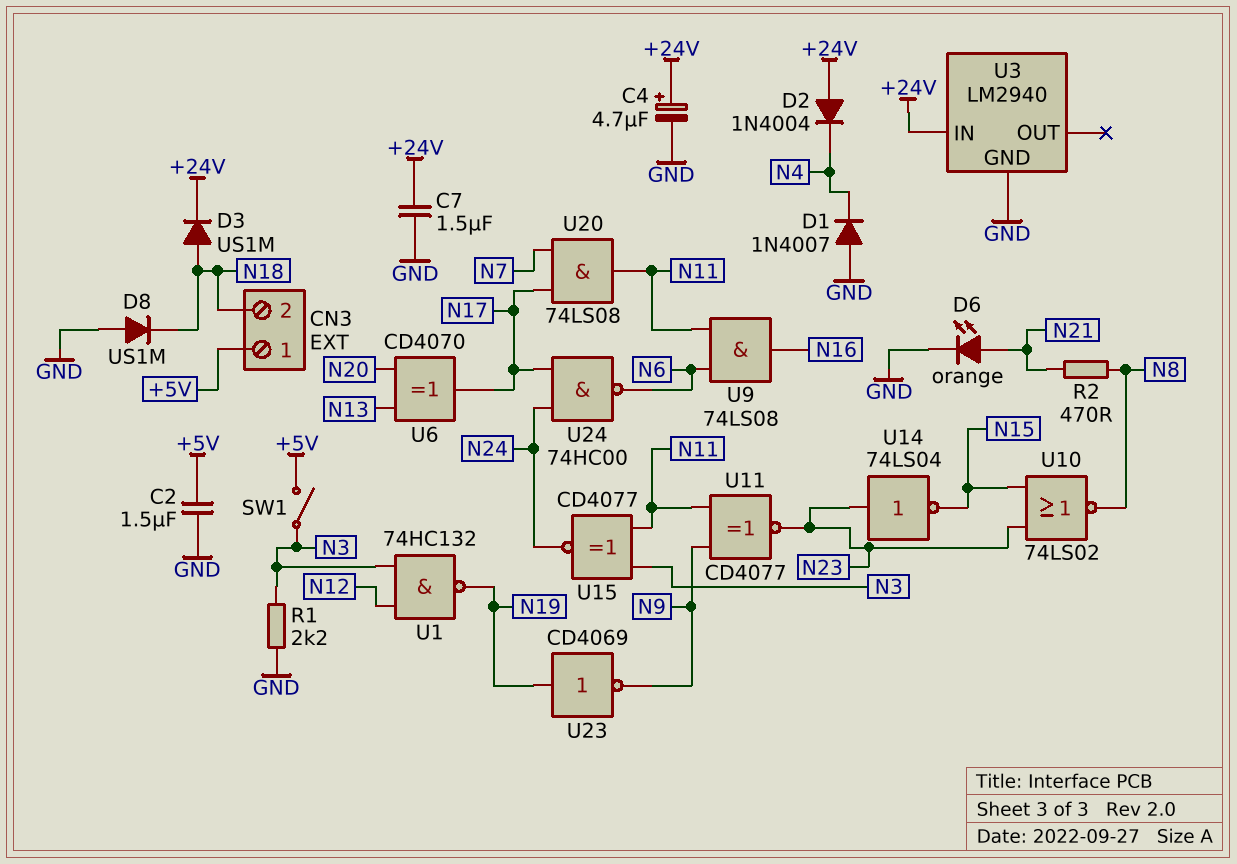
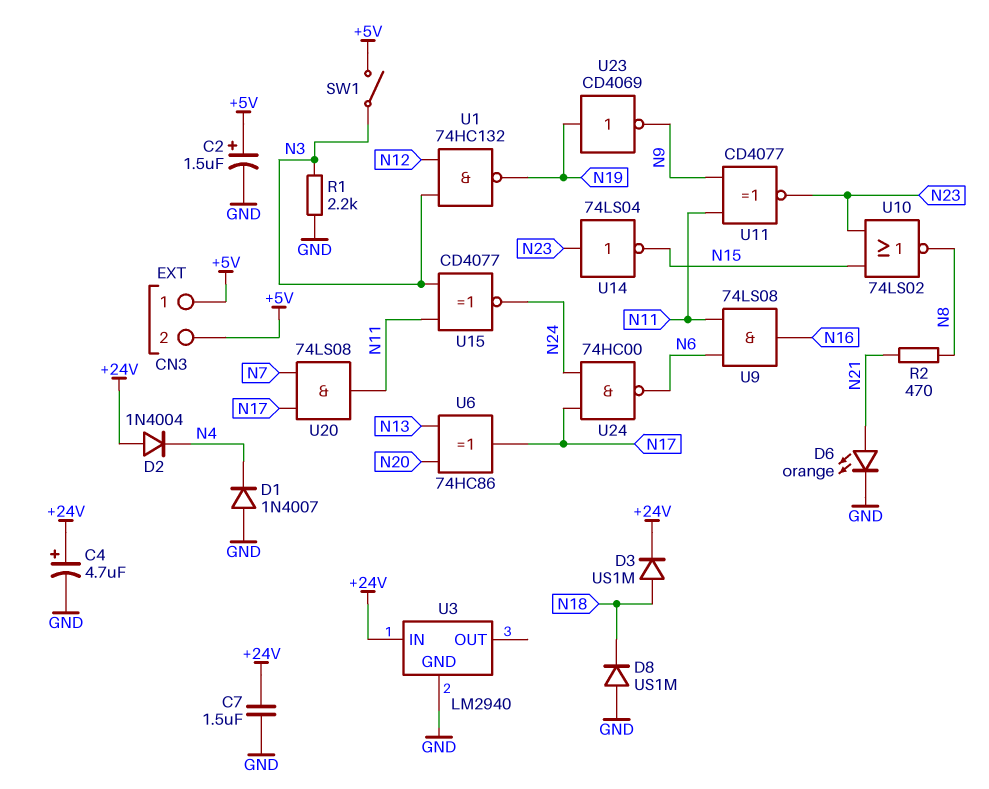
C2: 1.5uF (+5V, GND) -> 1.5uF (plus +5V, minus GND)
CN3 pin 2: N18 -> +5V
U6: XOR CD4070 (in N13, in N20, out N17) -> XOR 74HC86 (in N13, in N20, out N17)

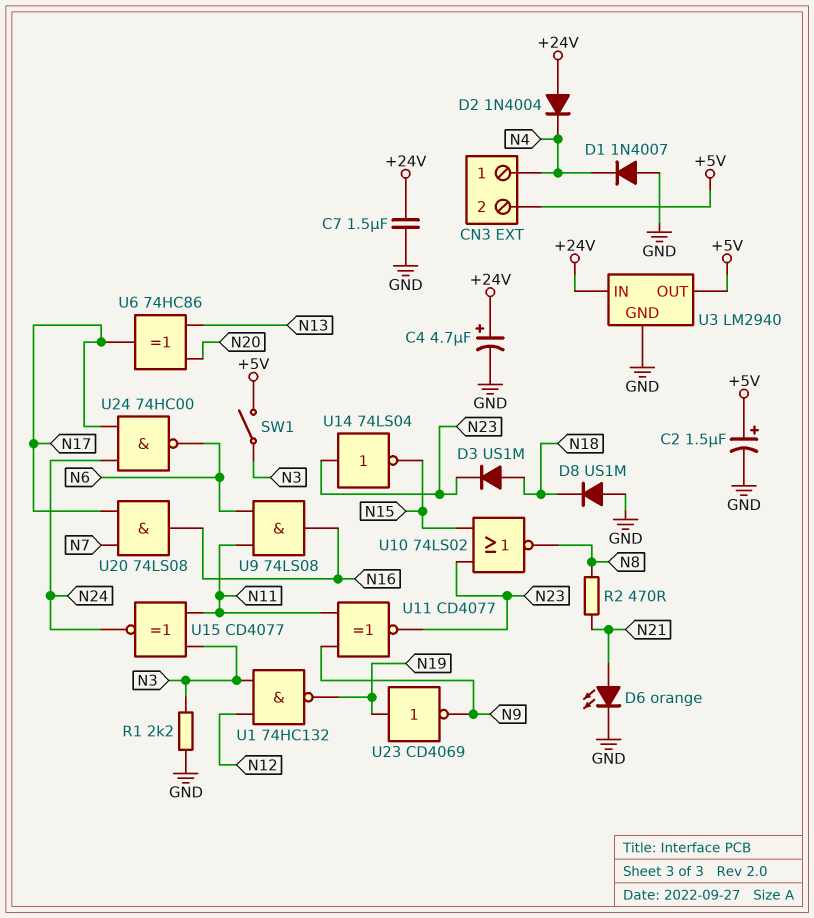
CN3 pin 1: +5V -> N4
D3: diode US1M (A N18, K +24V) -> diode US1M (A N18, K N23)
U3 pin OUT: none -> +5V
U20: AND 74LS08 (in N7, in N17, out N11) -> AND 74LS08 (in N7, in N17, out N16)

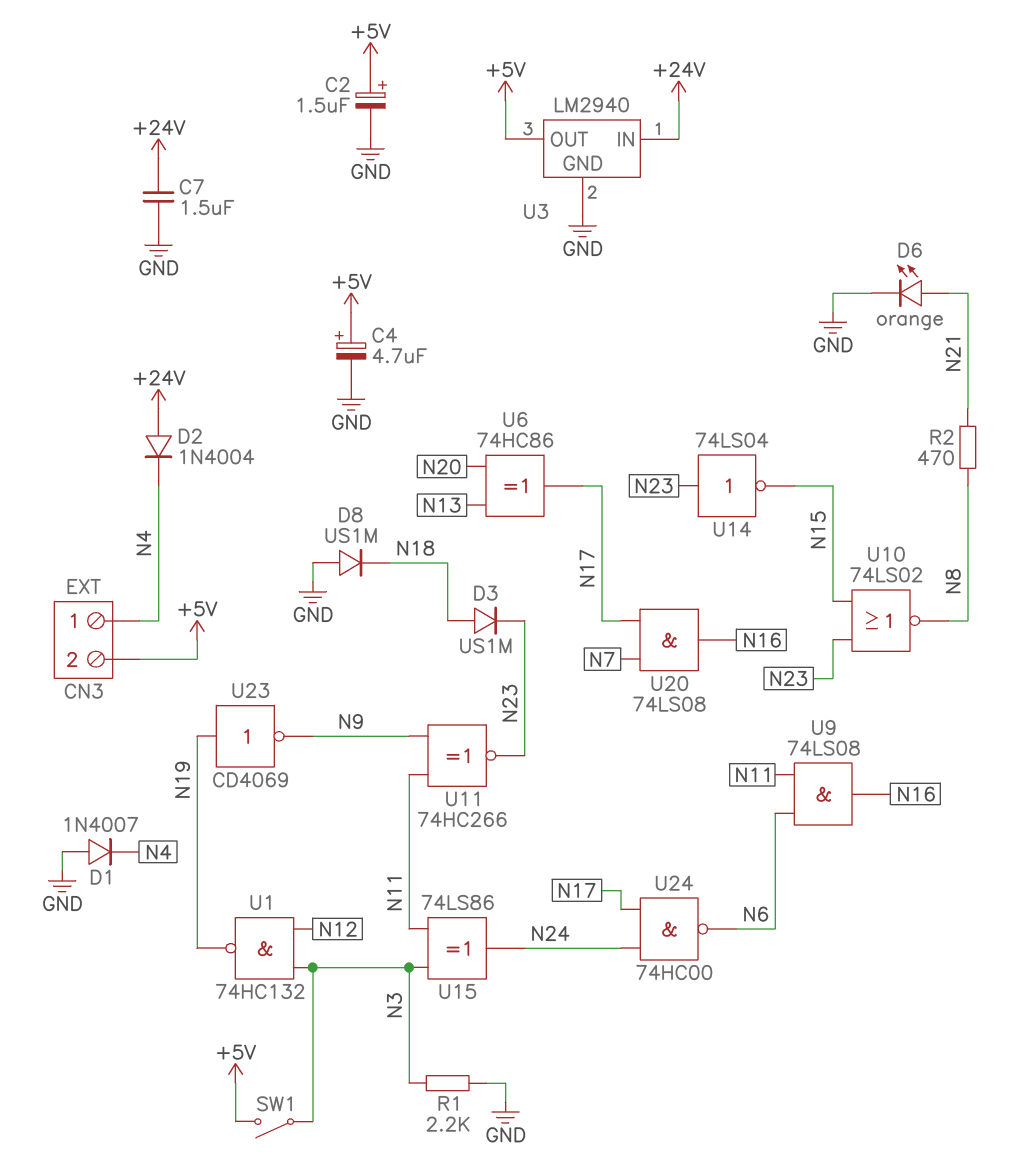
C4: 4.7uF (plus +24V, minus GND) -> 4.7uF (plus +5V, minus GND)
U11: XNOR CD4077 (in N9, in N11, out N23) -> XNOR 74HC266 (in N9, in N11, out N23)
U15: XNOR CD4077 (in N3, in N11, out N24) -> XOR 74LS86 (in N3, in N11, out N24)

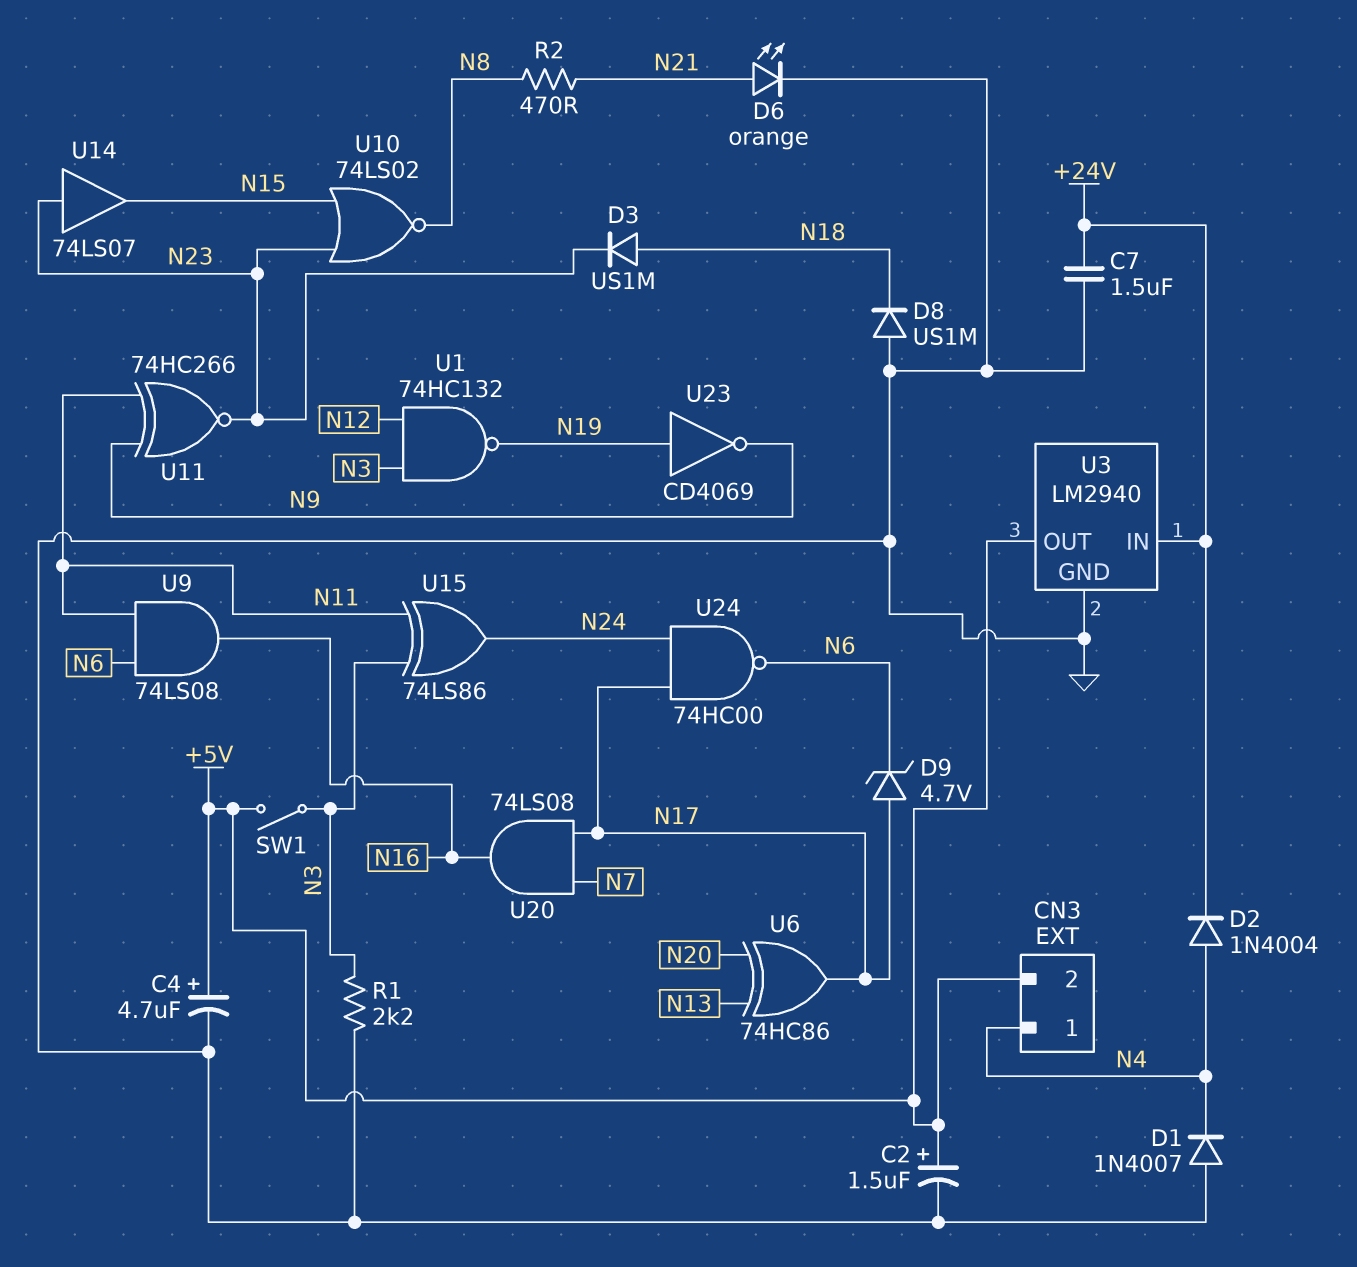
D2: diode 1N4004 (A +24V, K N4) -> diode 1N4004 (A N4, K +24V)
D9: none -> zener 4.7V (A N17, K N6)
U14: NOT 74LS04 (in N23, out N15) -> buffer 74LS07 (in N23, out N15)

